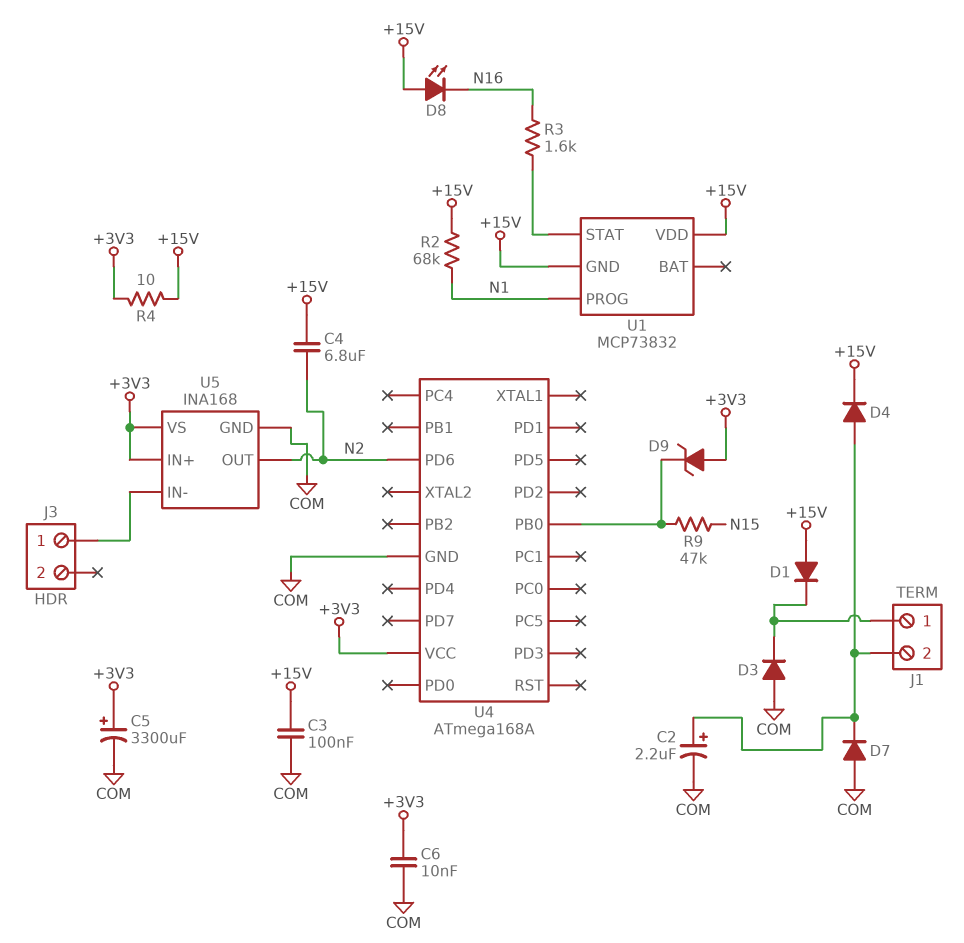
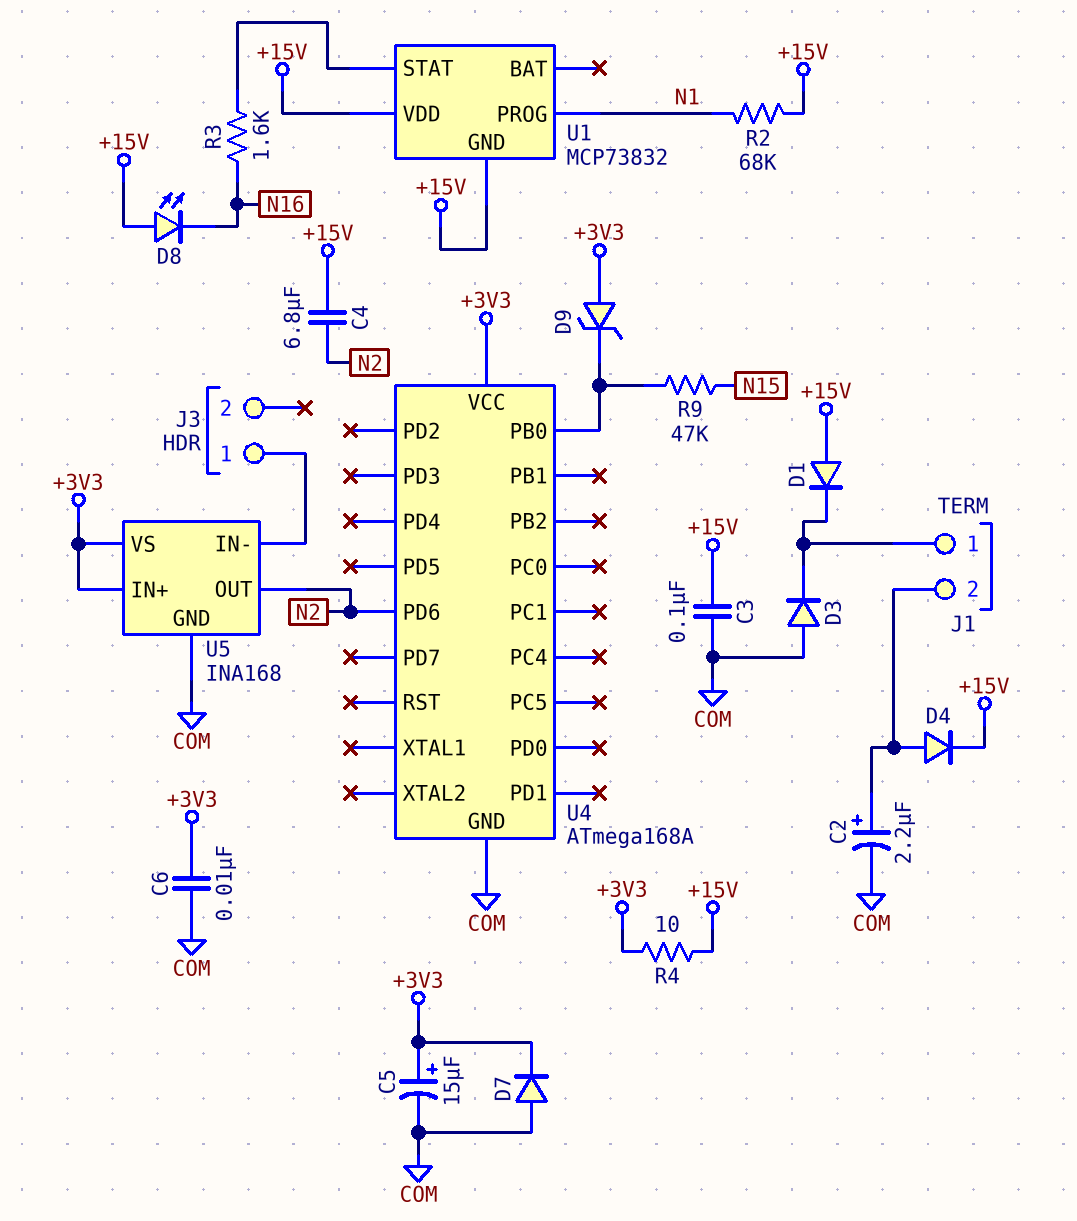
C5: 3300uF (plus +3V3, minus COM) -> 15uF (plus +3V3, minus COM)
D7: diode (A COM, K J1/2) -> diode (A COM, K +3V3)

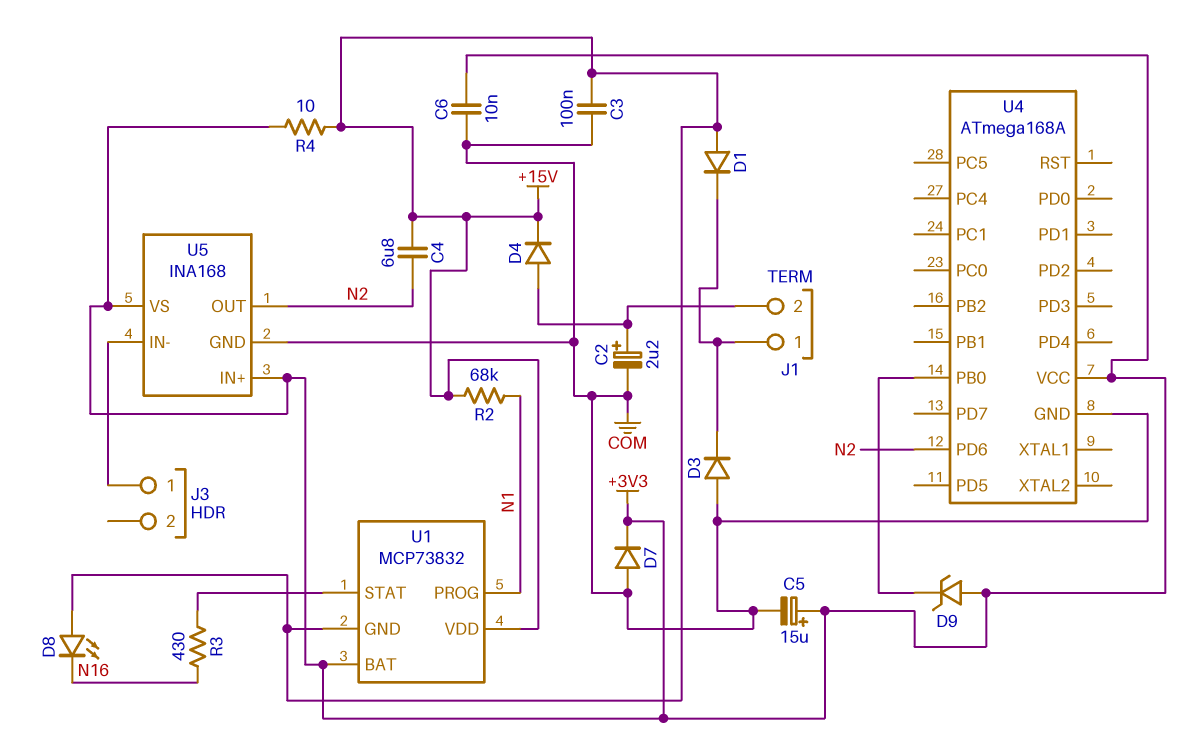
R3: 1.6k (N16, U1/STAT) -> 430 (N16, U1/STAT)
R9: 47k (N15, U4/PB0) -> none
U1 pin BAT: none -> +3V3

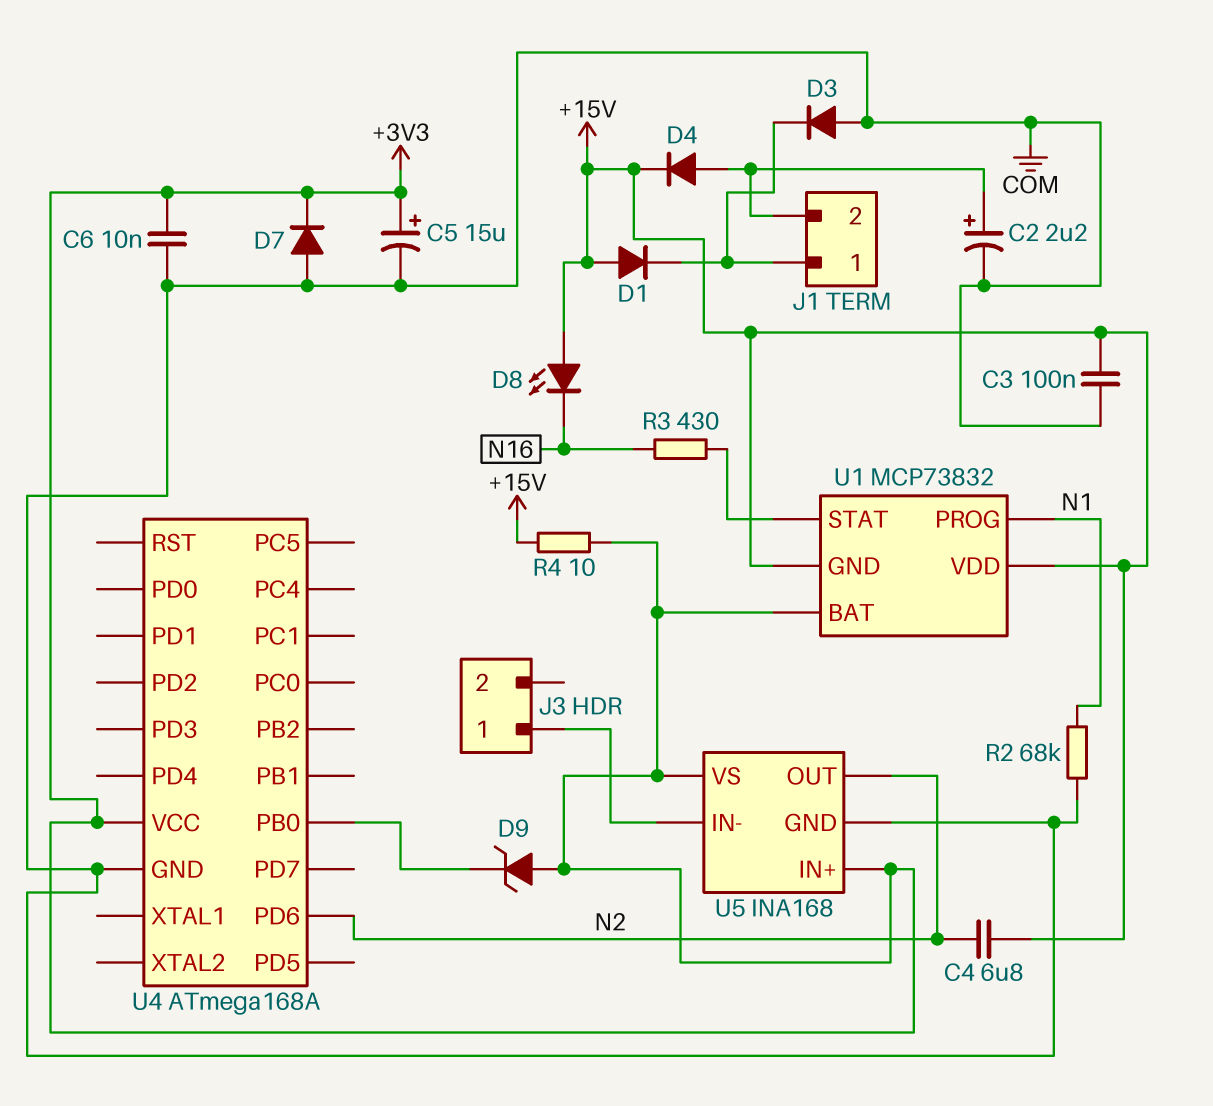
R2: 68k (+15V, N1) -> 68k (COM, N1)

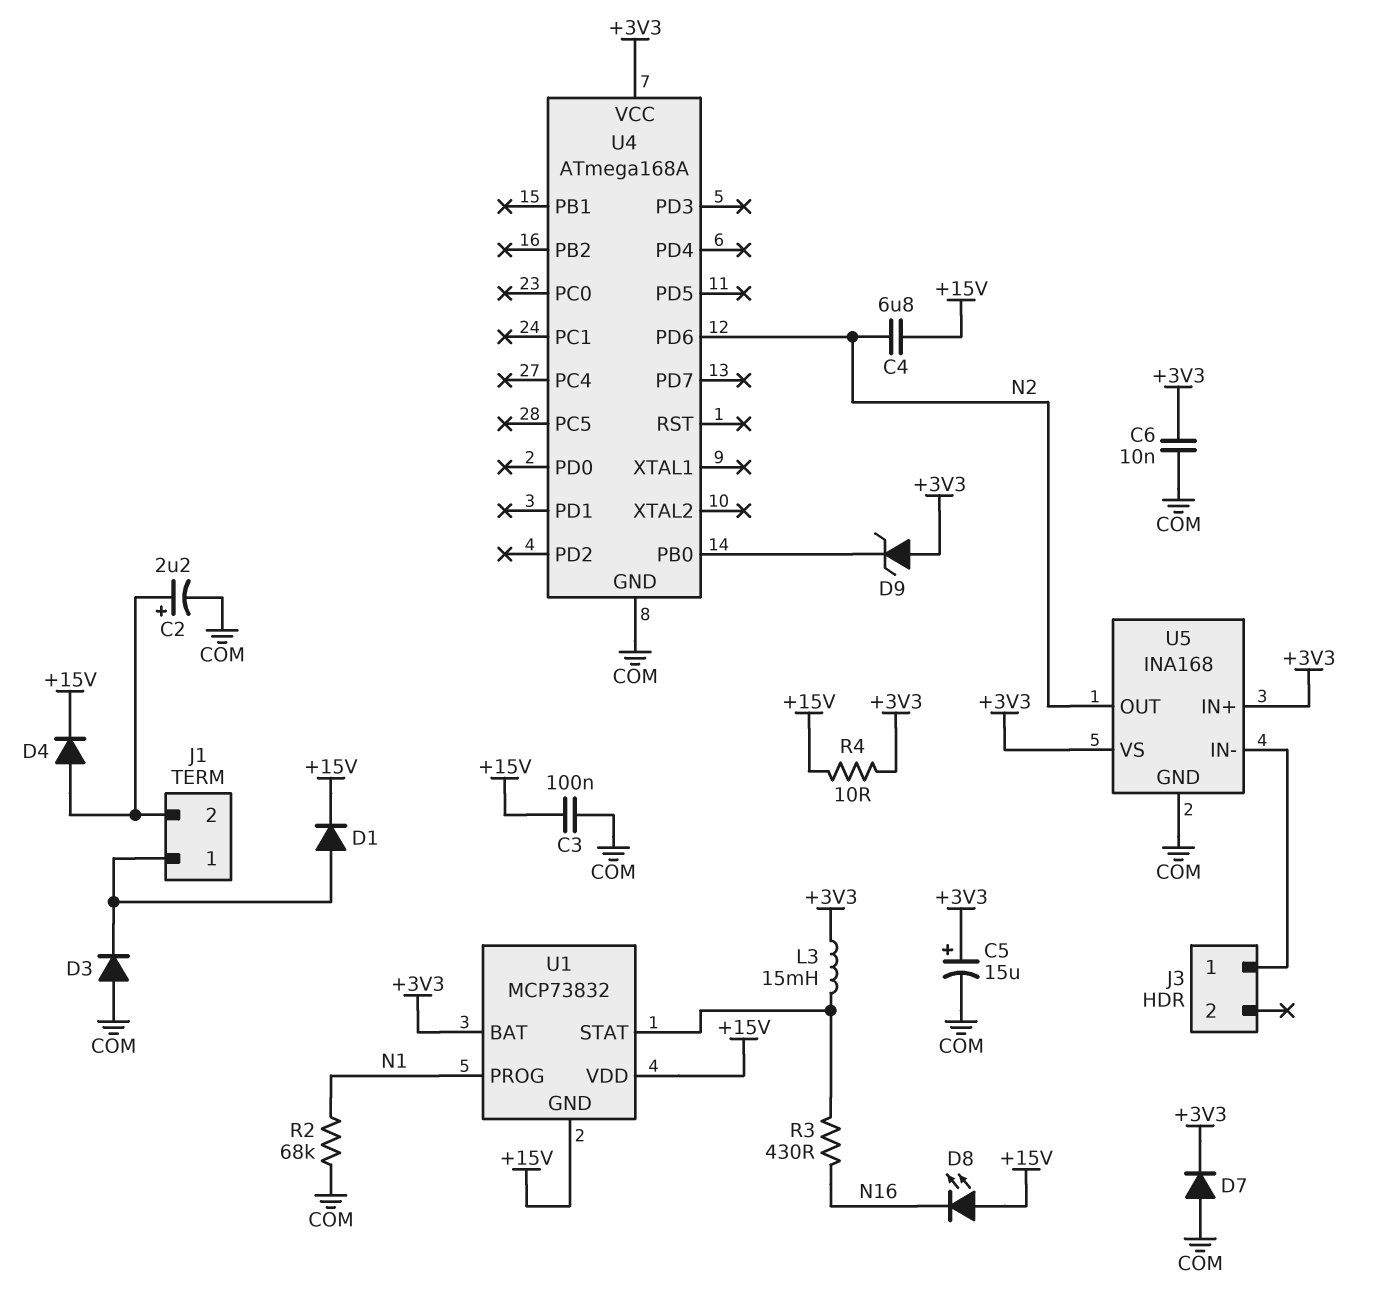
D1: diode (A +15V, K J1/1) -> diode (A J1/1, K +15V)
L3: none -> 15mH (+3V3, U1/STAT)

